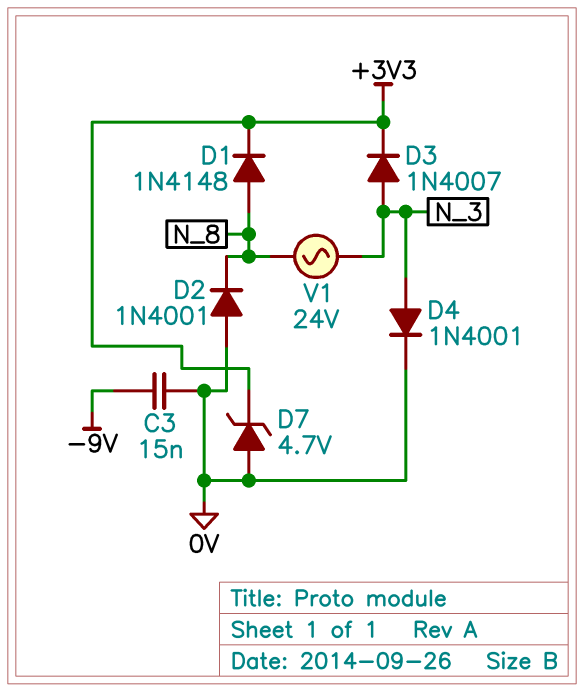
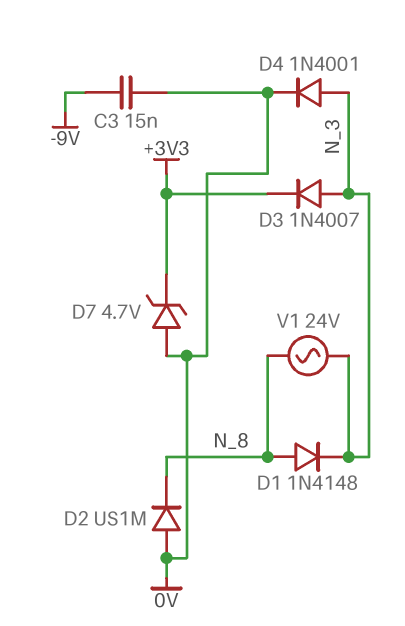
D1: diode 1N4148 (A N_8, K +3V3) -> diode 1N4148 (A N_8, K N_3)
D2: diode 1N4001 (A 0V, K N_8) -> diode US1M (A 0V, K N_8)

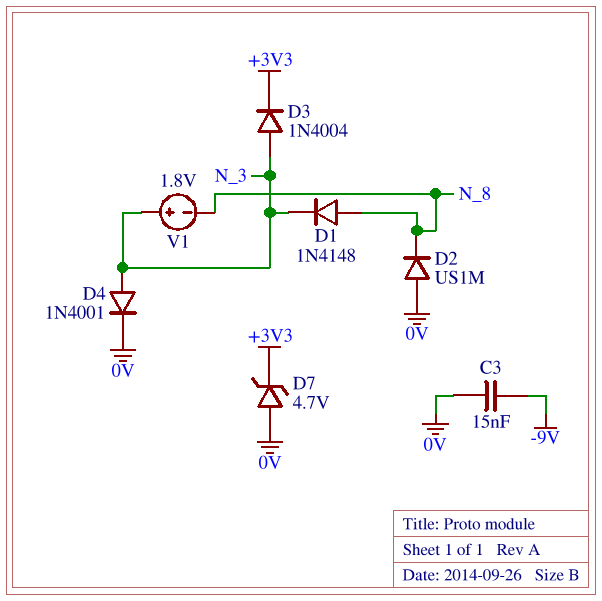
D3: diode 1N4007 (A N_3, K +3V3) -> diode 1N4004 (A N_3, K +3V3)
V1: AC 24V (N_3, N_8) -> 1.8V (plus N_3, minus N_8)

